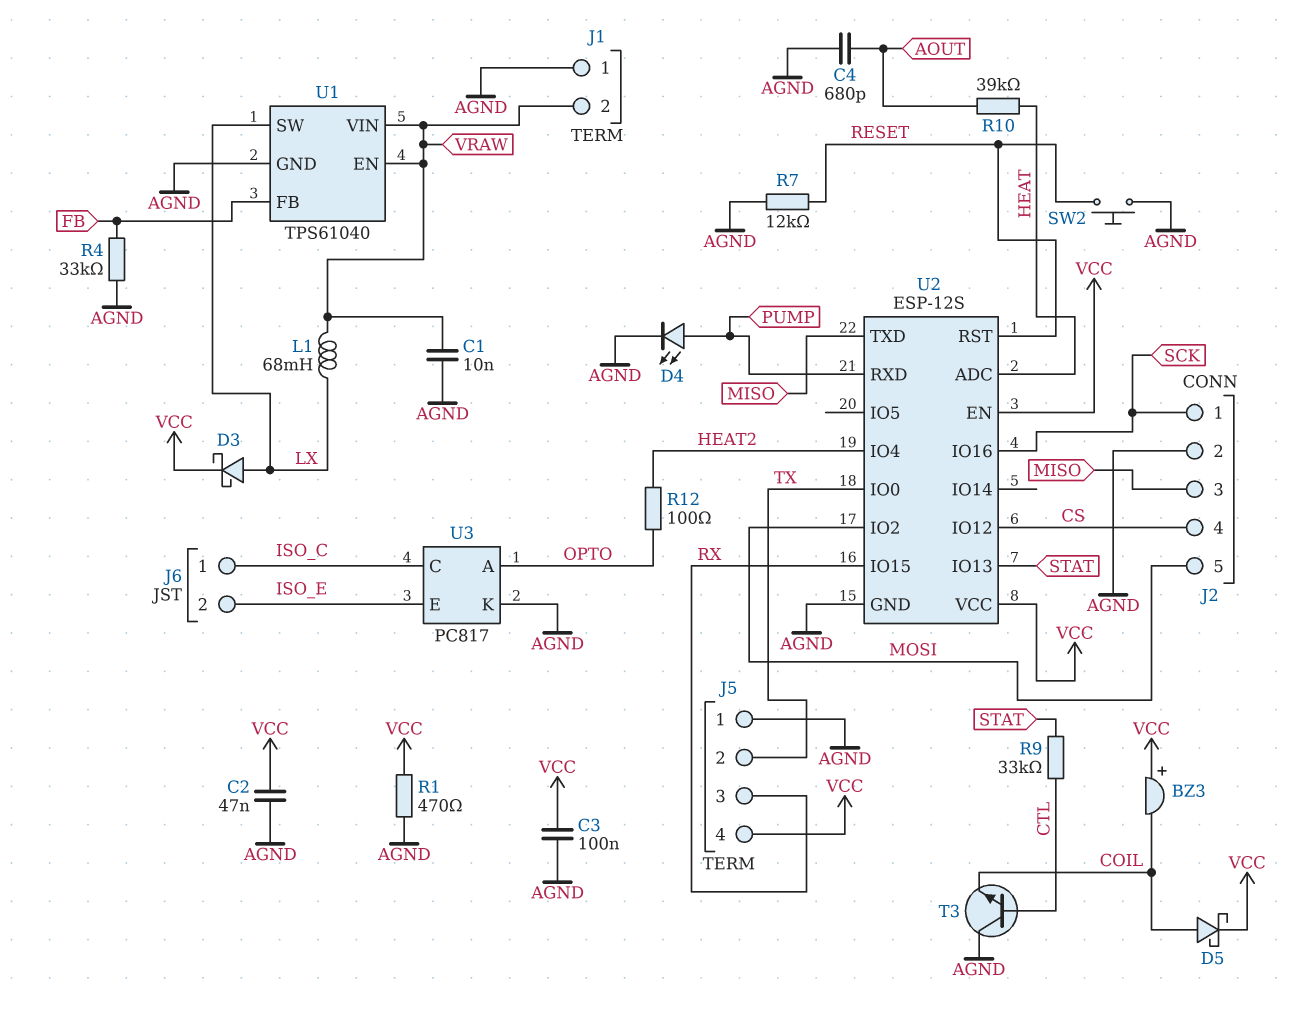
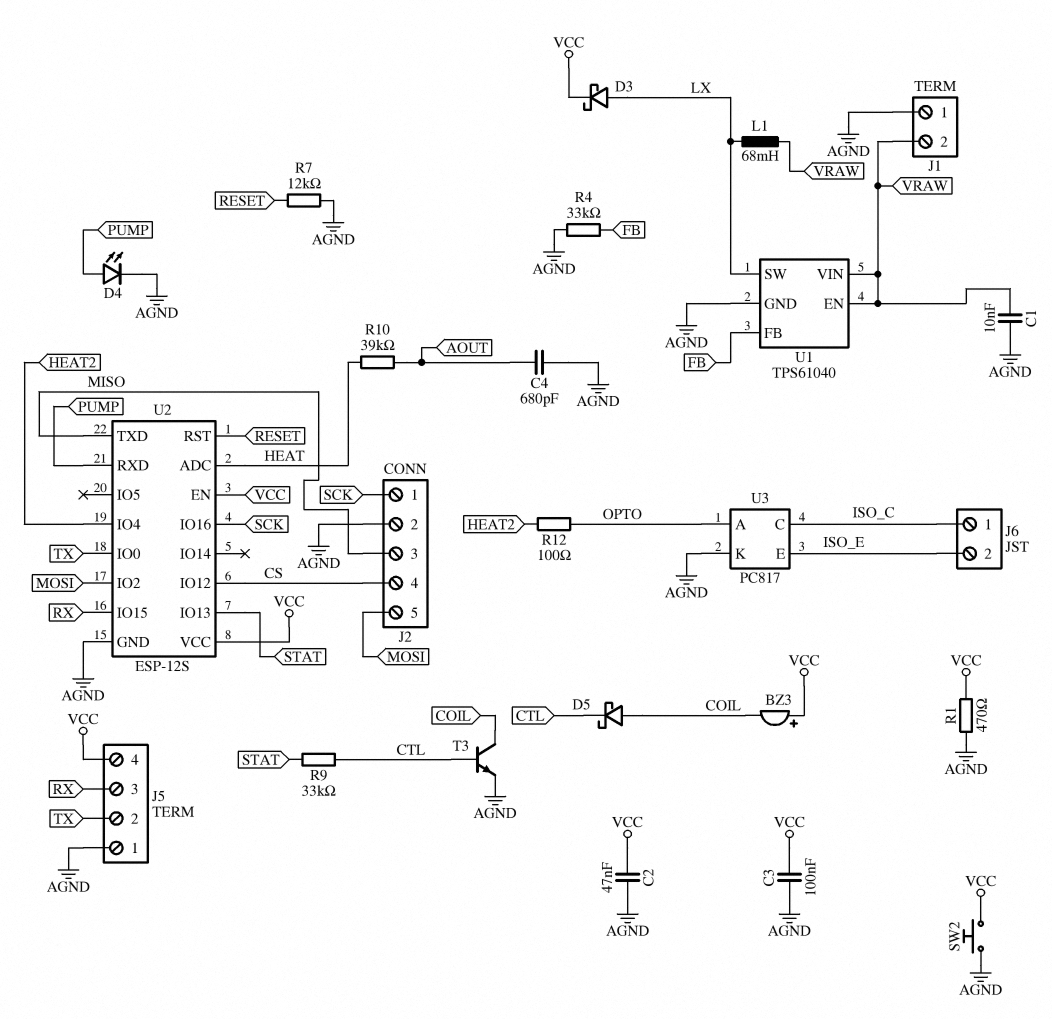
D5: schottky (A COIL, K VCC) -> schottky (A COIL, K CTL)
SW2: button (AGND, RESET) -> button (AGND, VCC)
T3: NPN (B CTL, C AGND, E COIL) -> NPN (B CTL, C COIL, E AGND)

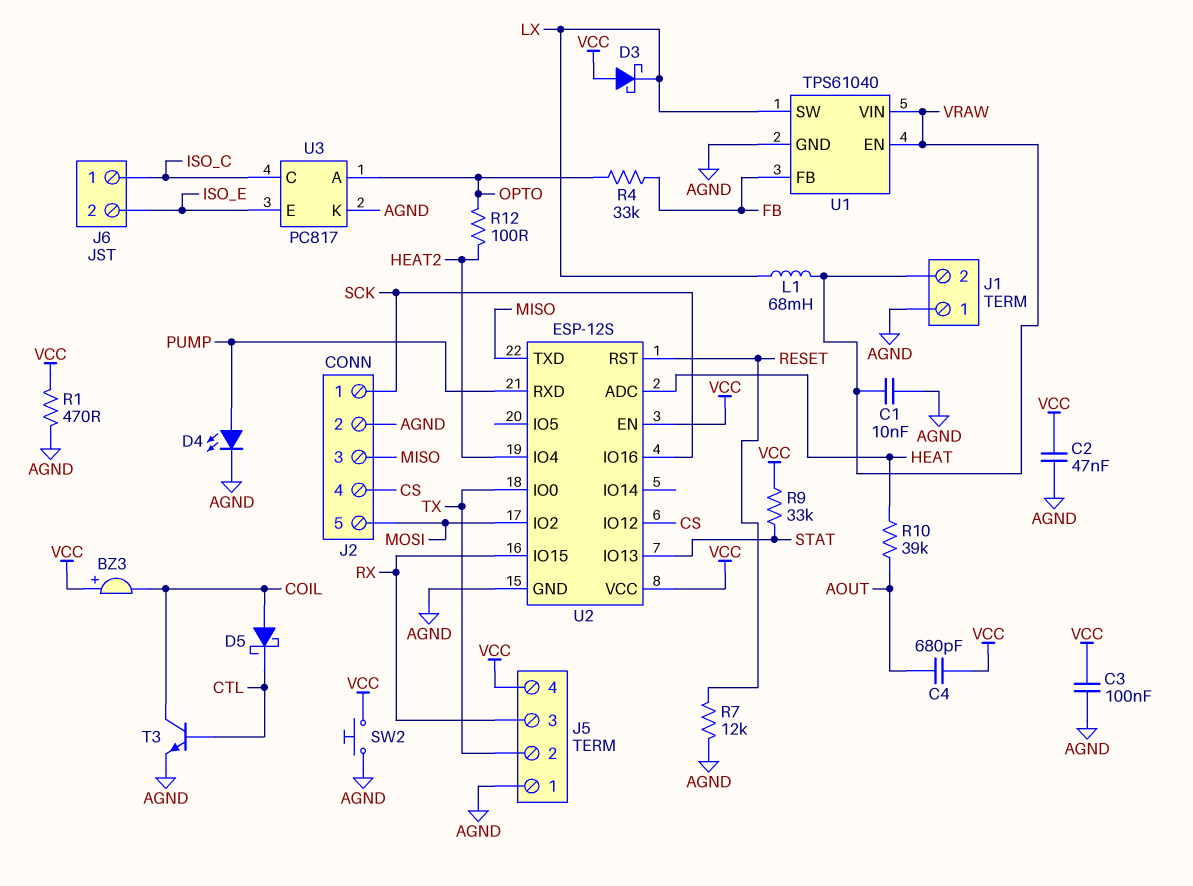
C4: 680pF (AGND, AOUT) -> 680pF (AOUT, VCC)
D3: schottky (A LX, K VCC) -> schottky (A VCC, K LX)
R4: 33k (AGND, FB) -> 33k (FB, OPTO)
R9: 33k (CTL, STAT) -> 33k (STAT, VCC)

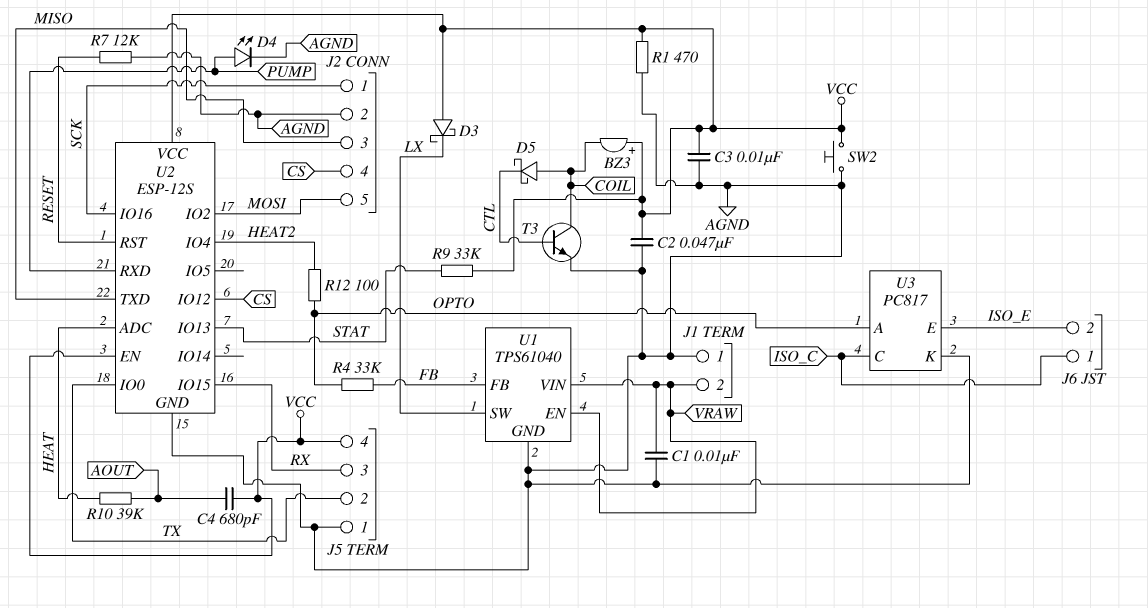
C3: 100nF (AGND, VCC) -> 10nF (AGND, VCC)
L1: 68mH (LX, VRAW) -> none

